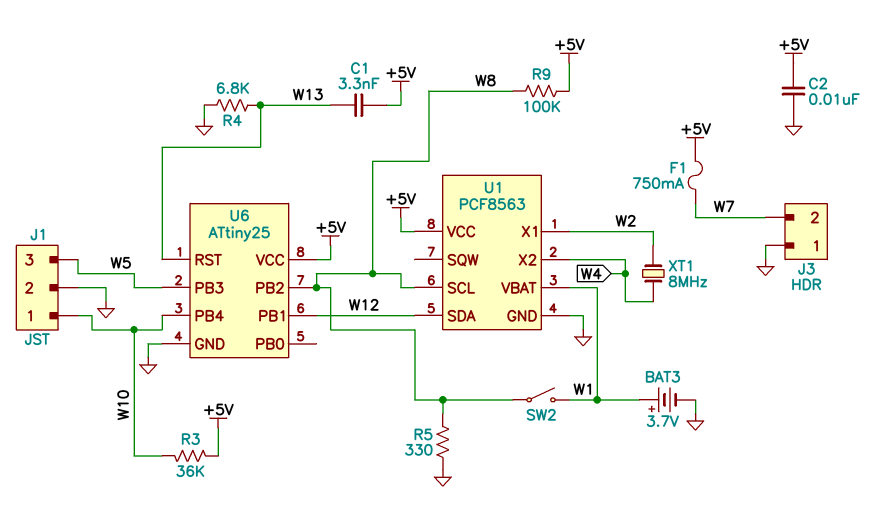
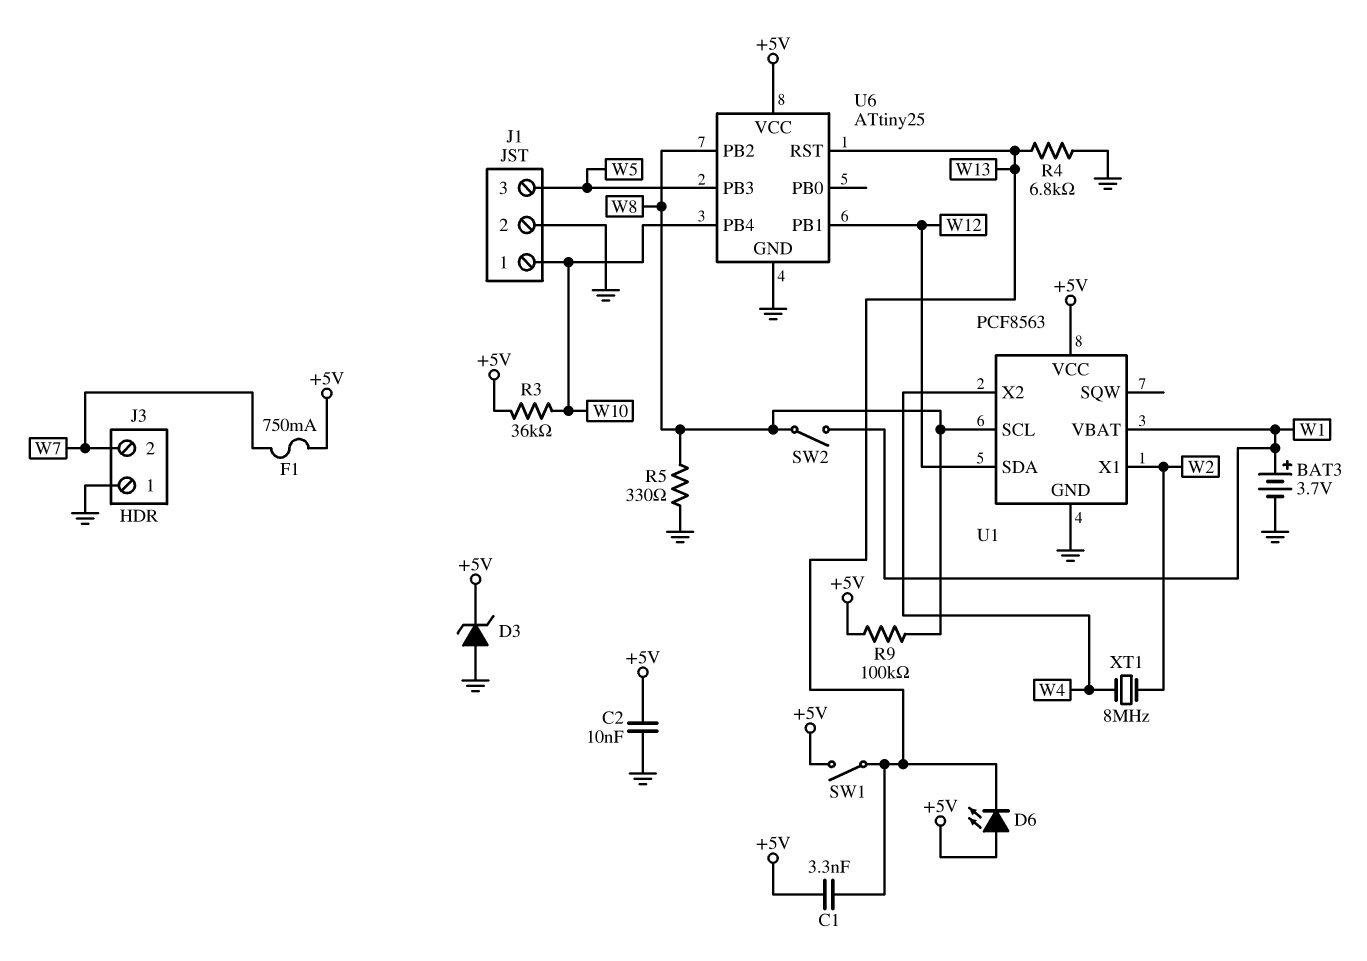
D3: none -> zener (A GND, K +5V)
D6: none -> LED (A +5V, K W13)
SW1: none -> switch (+5V, W13)

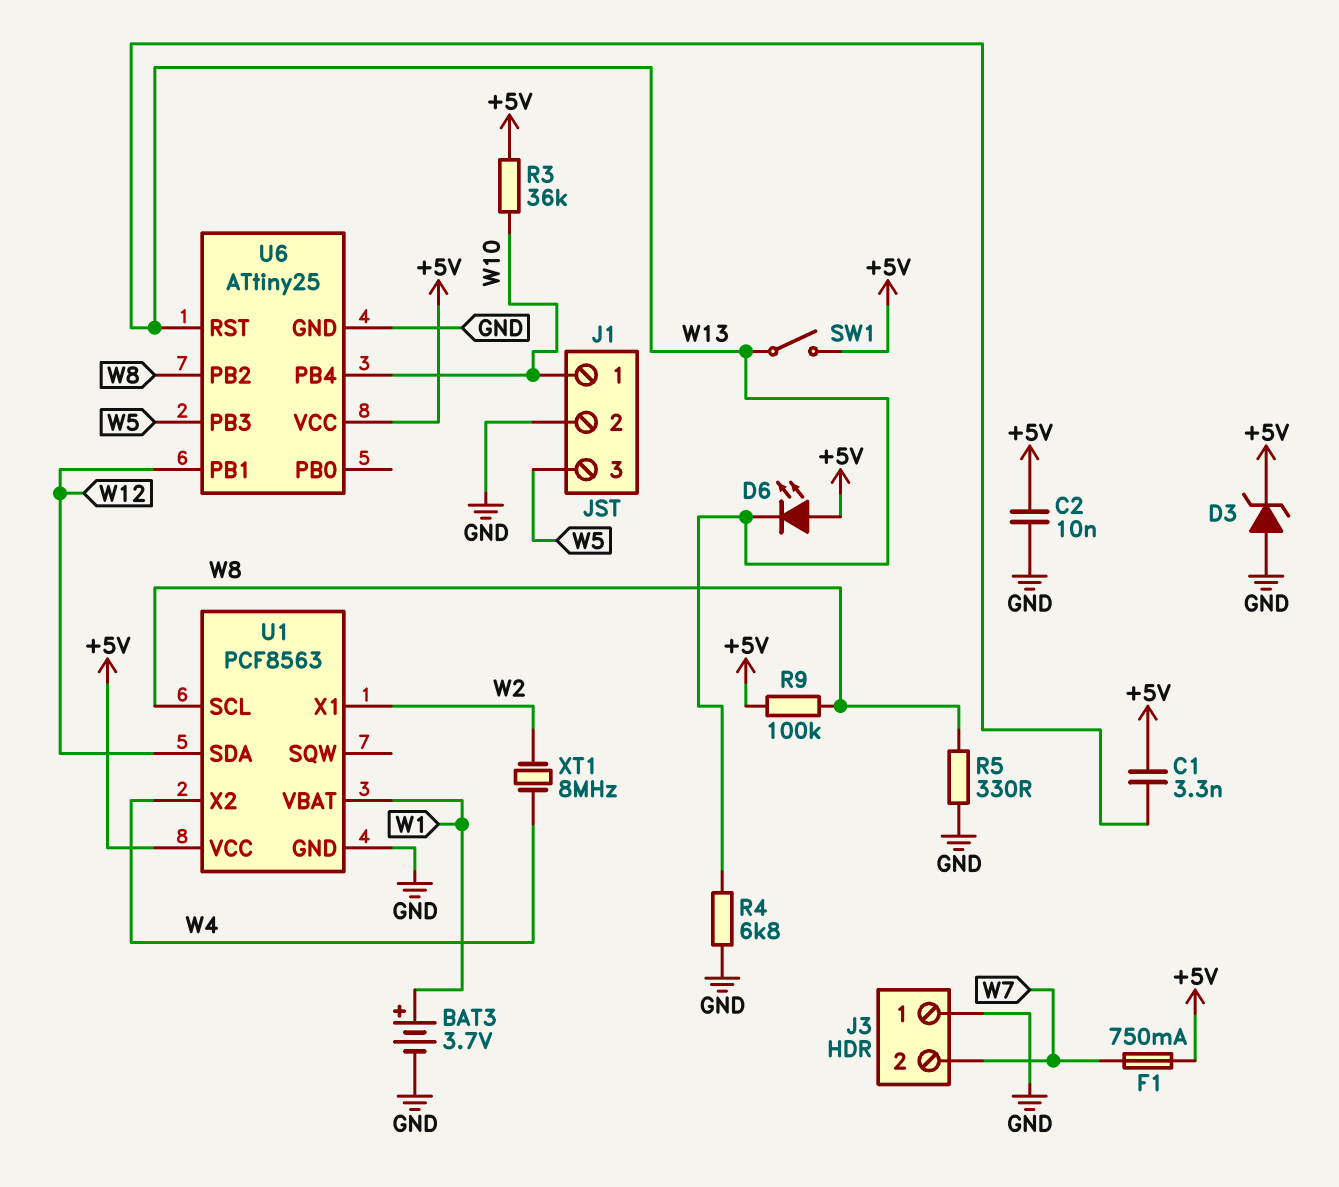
SW2: switch (W1, W8) -> none

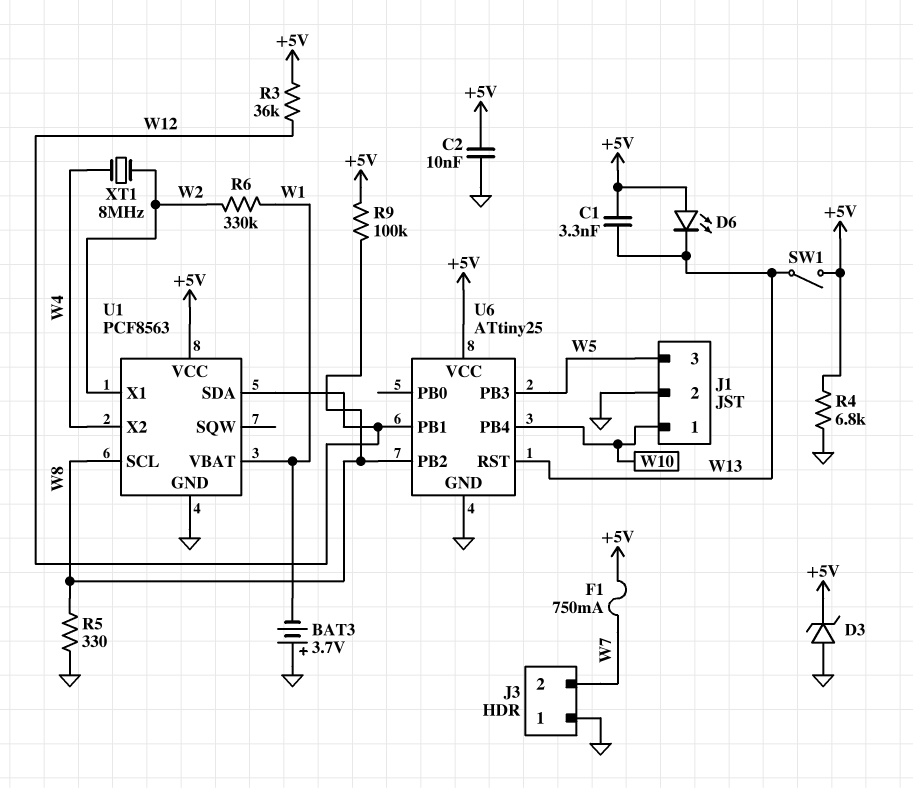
BAT3: 3.7V (plus W1, minus GND) -> 3.7V (plus GND, minus W1)
R3: 36k (+5V, W10) -> 36k (+5V, W12)
R4: 6.8k (GND, W13) -> 6.8k (+5V, GND)
R6: none -> 330k (W1, W2)

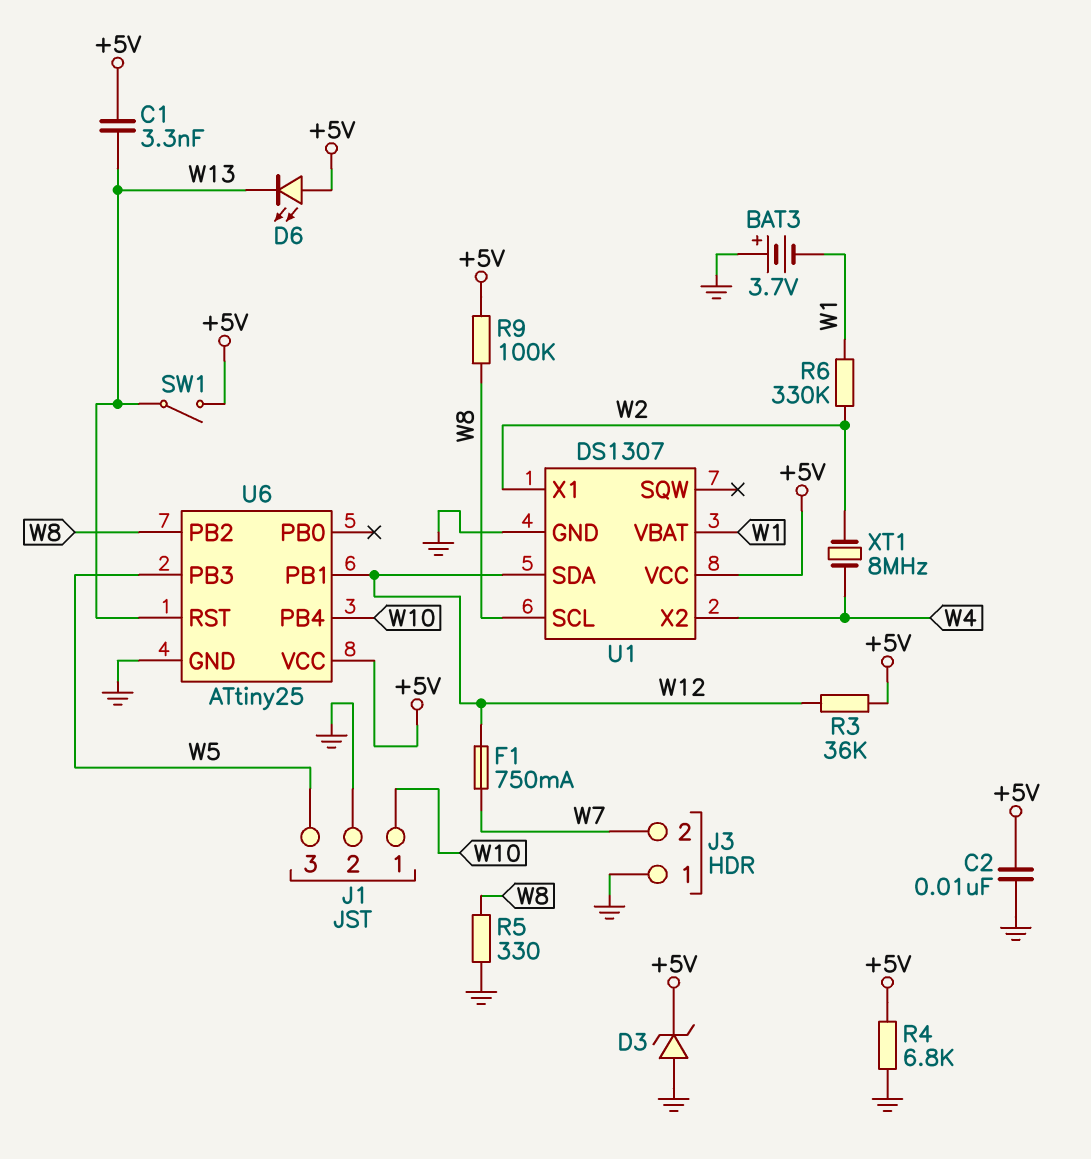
F1: 750mA (+5V, W7) -> 750mA (W7, W12)
U1: PCF8563 -> DS1307

